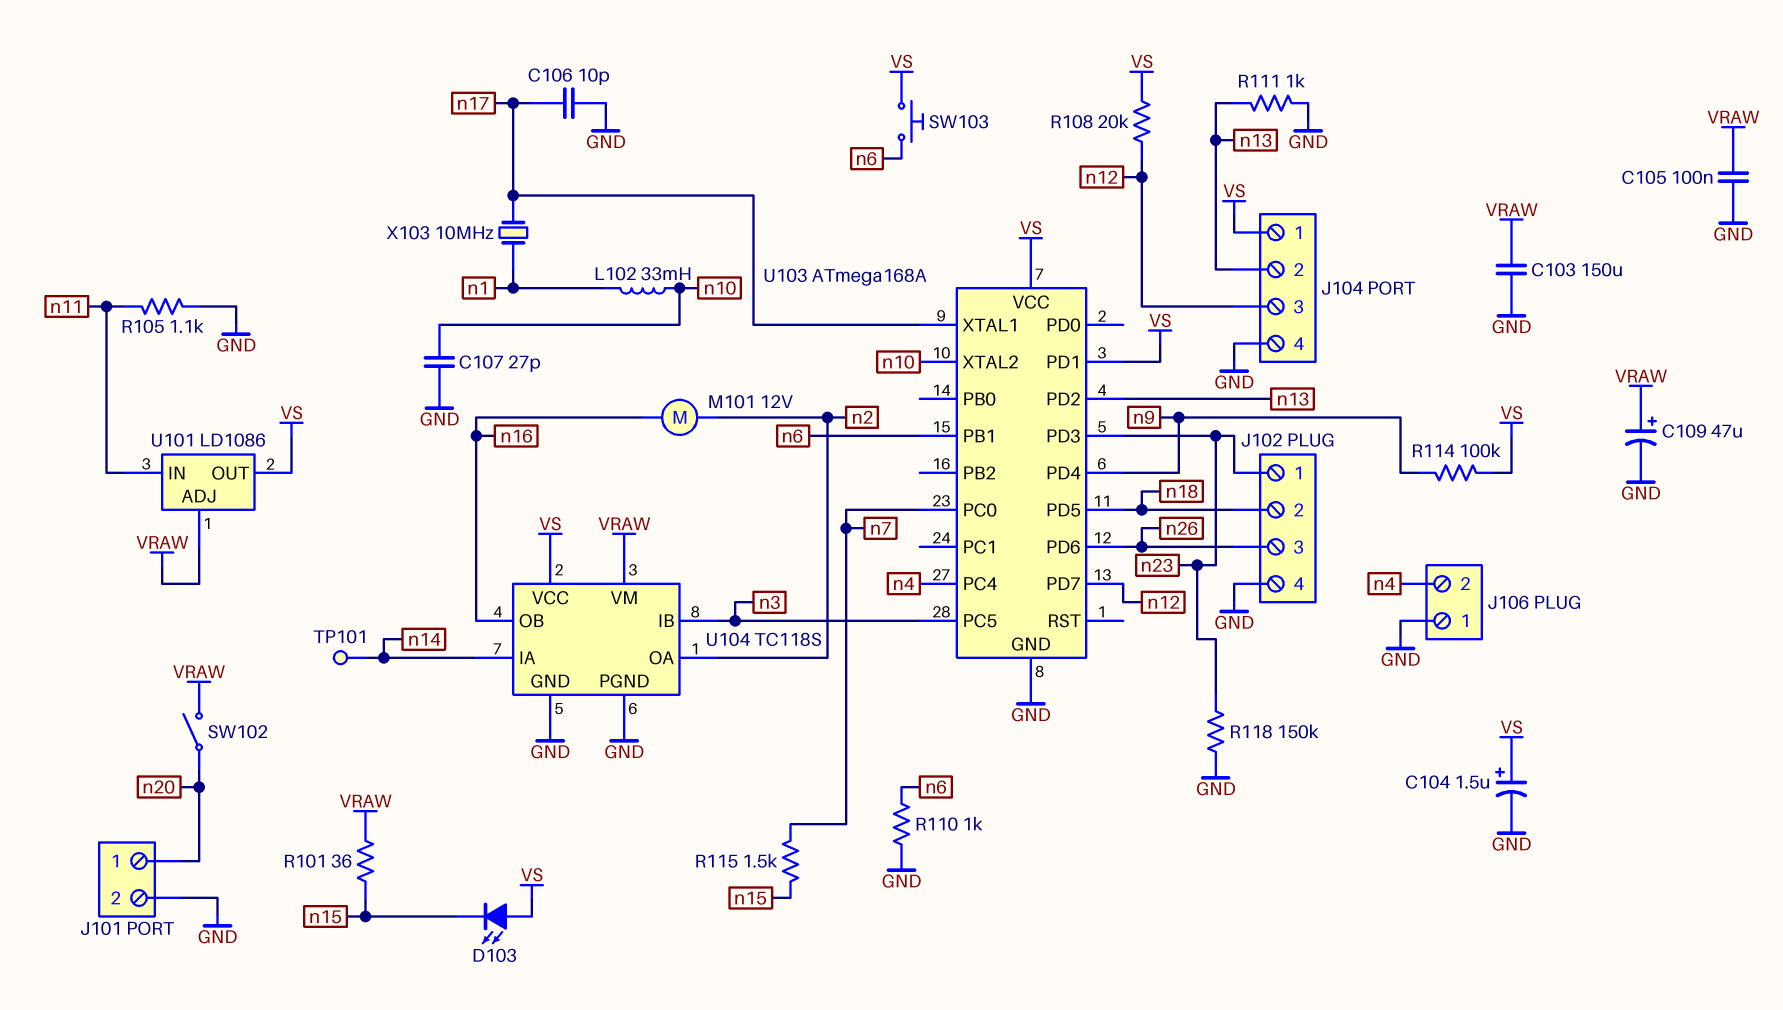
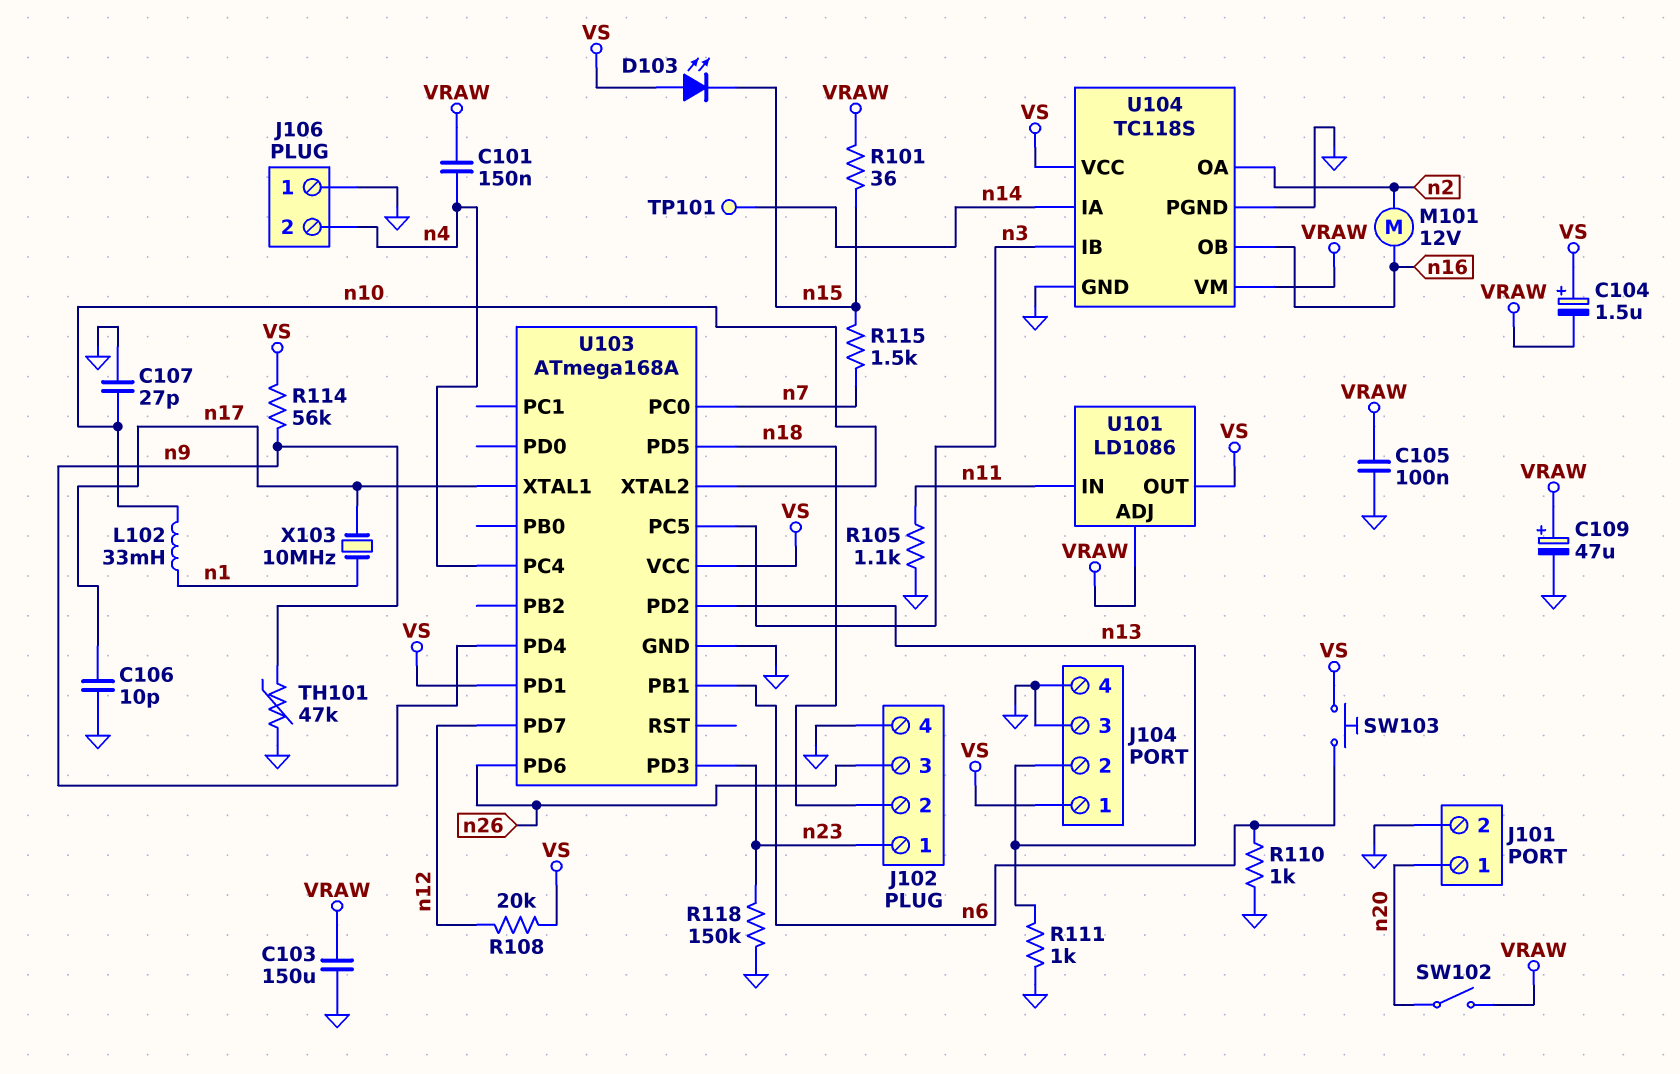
C101: none -> 150nF (VRAW, n4)
C104: 1.5uF (plus VS, minus GND) -> 1.5uF (plus VS, minus VRAW)
J104 pin 3: n12 -> GND
R114: 100k (VS, n9) -> 56k (VS, n9)
TH101: none -> 47k (GND, n9)

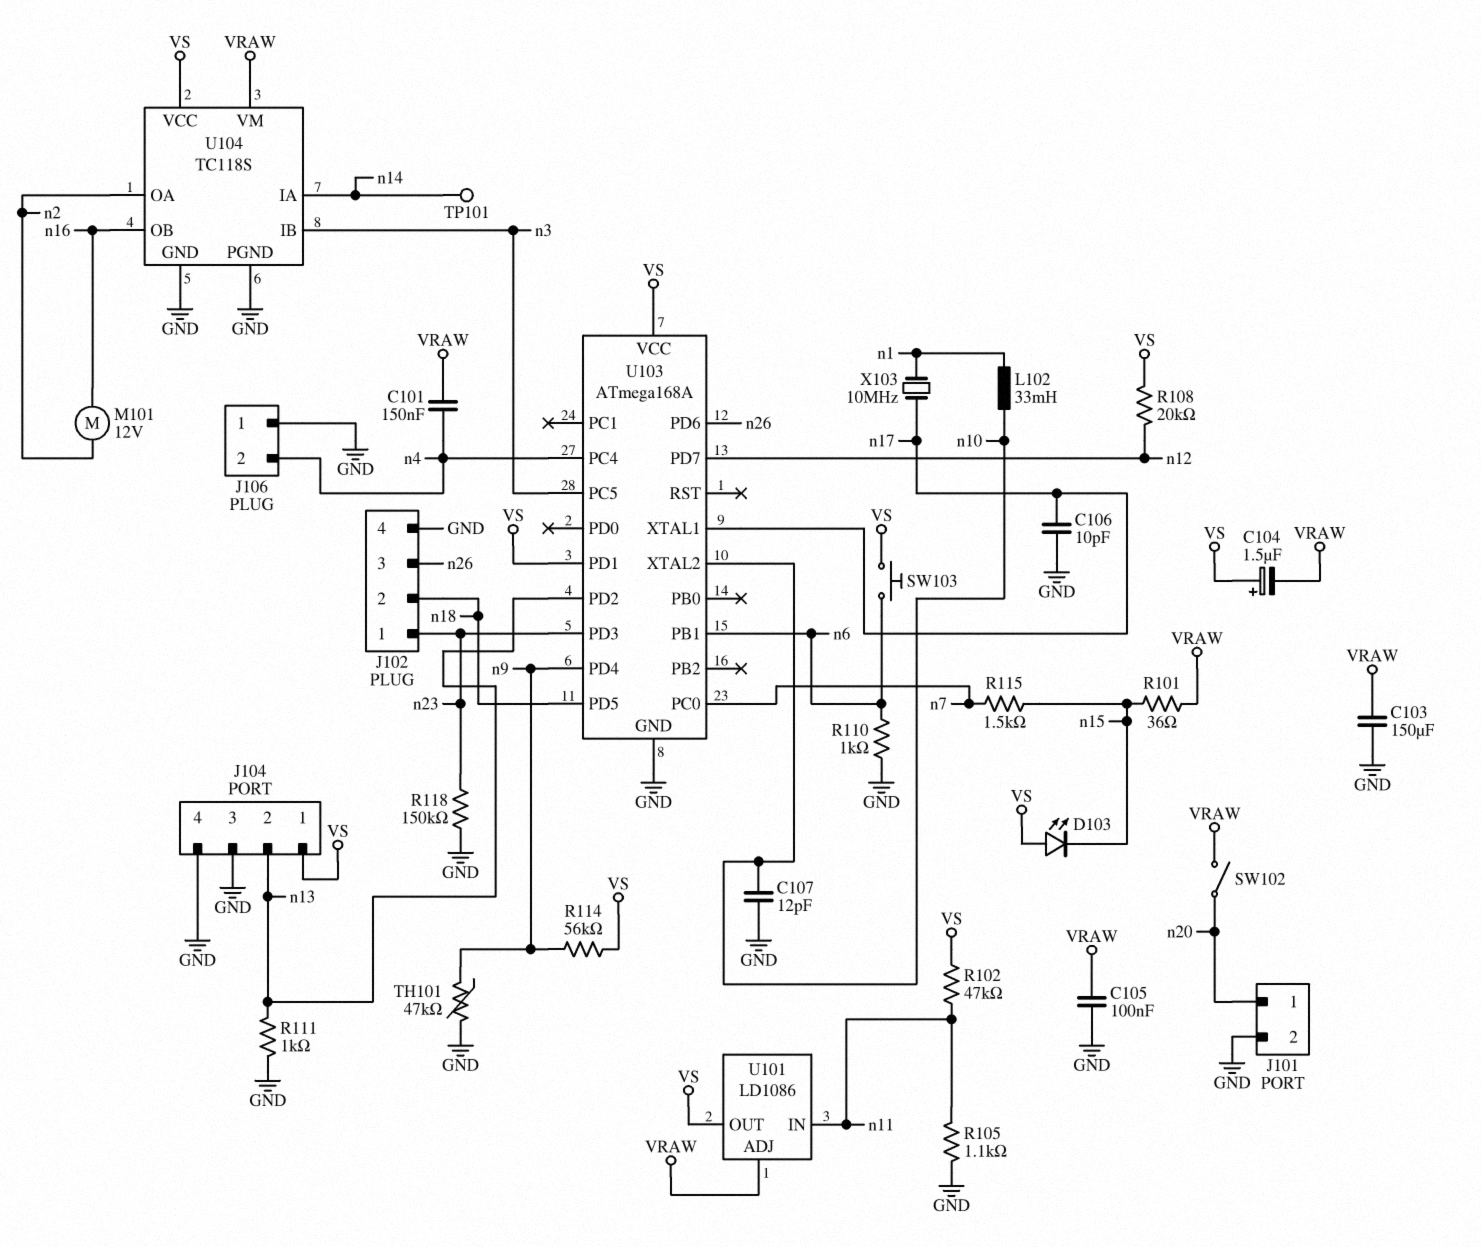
C107: 27pF (GND, n10) -> 12pF (GND, n10)
C109: 47uF (plus VRAW, minus GND) -> none
R102: none -> 47k (VS, n11)

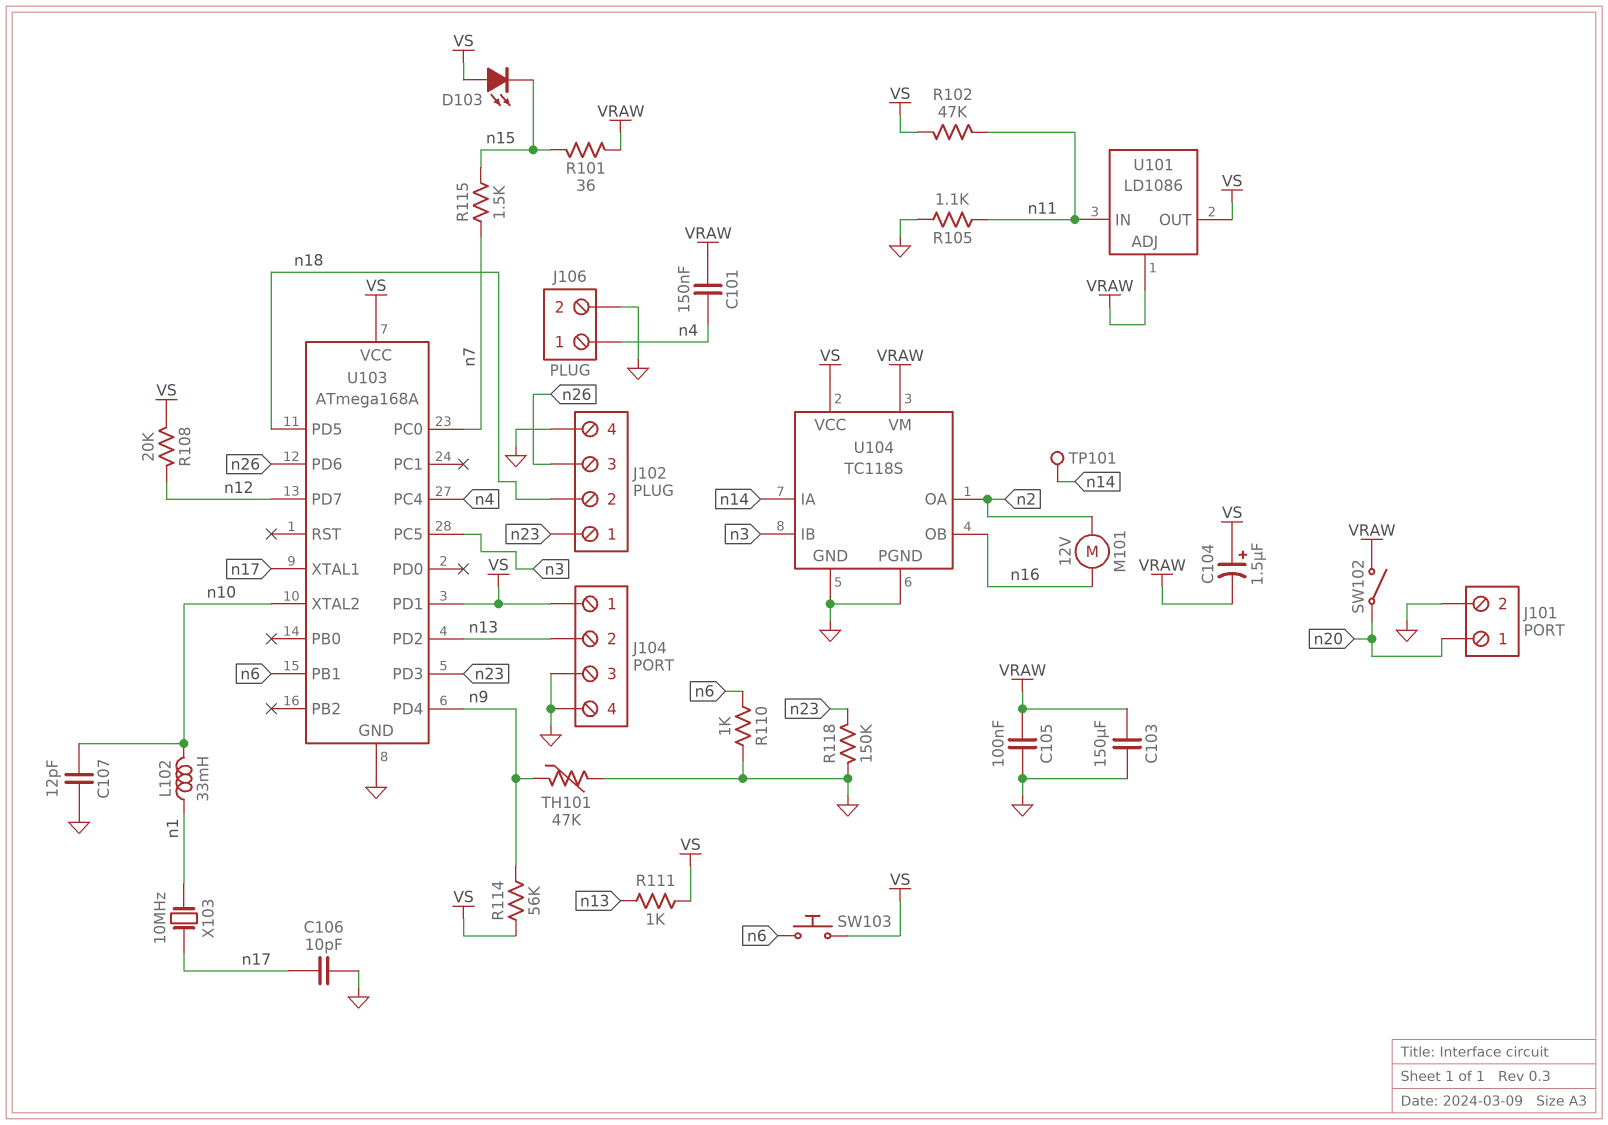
J106 pin 1: GND -> n4
J106 pin 2: n4 -> GND
R111: 1k (GND, n13) -> 1k (VS, n13)

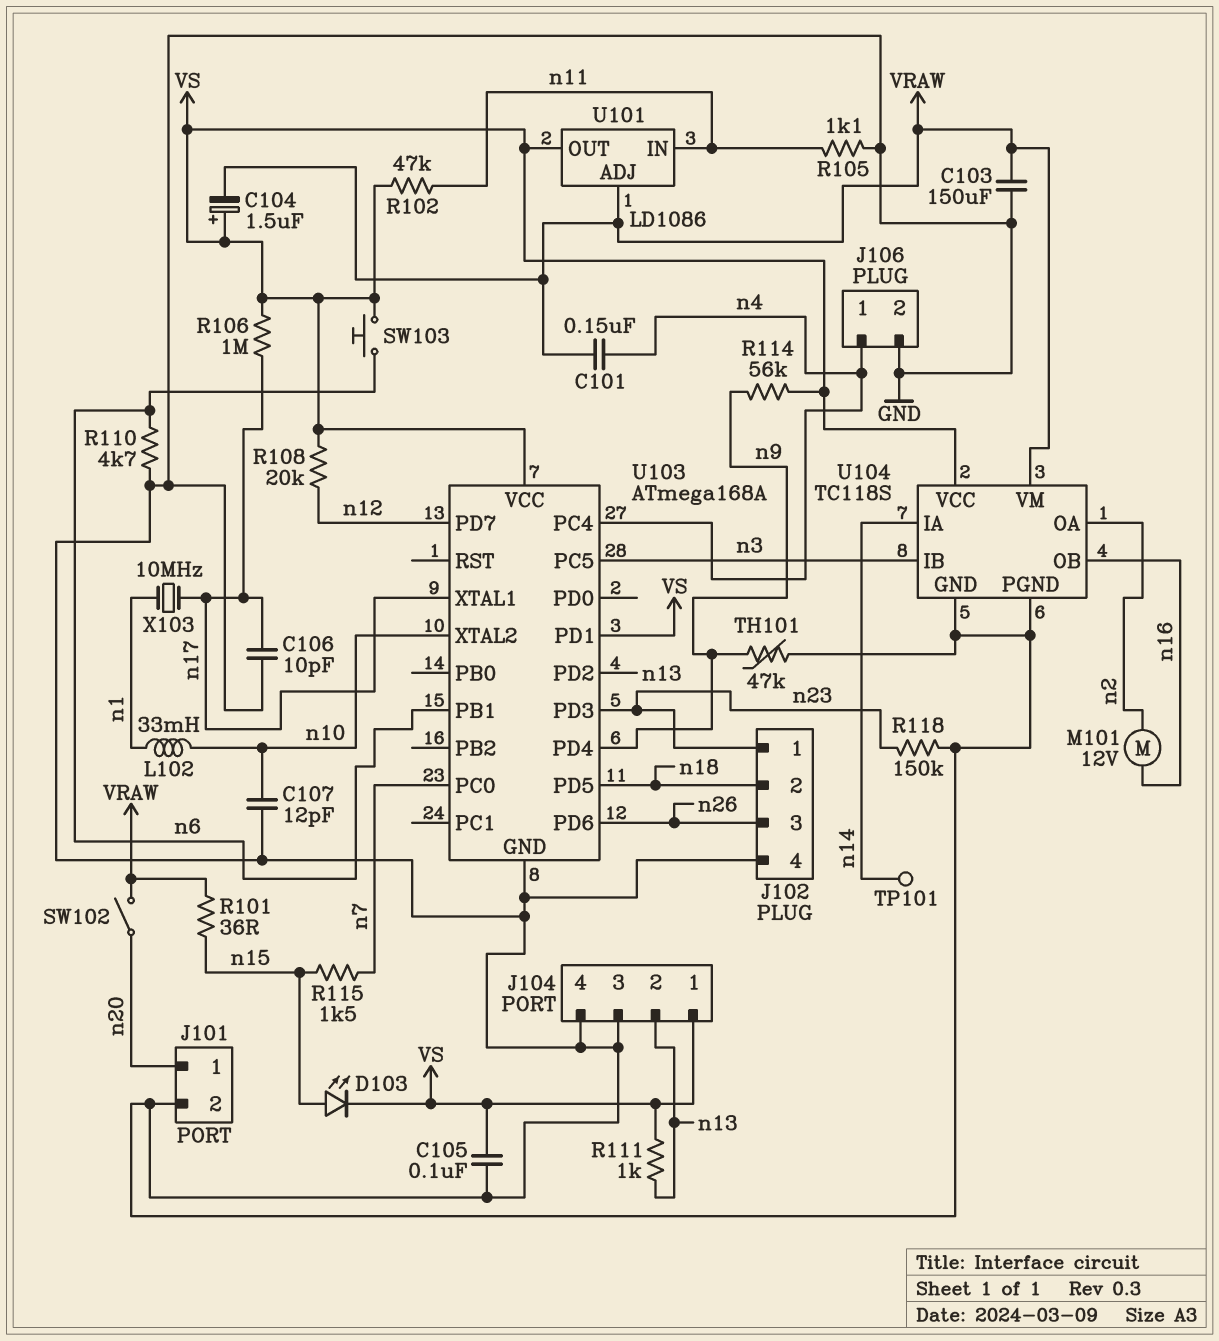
C105: 100nF (GND, VRAW) -> 100nF (GND, VS)
D103: LED (A VS, K n15) -> LED (A n15, K VS)
R106: none -> 1M (VS, n17)
R110: 1k (GND, n6) -> 4.7k (GND, n6)

